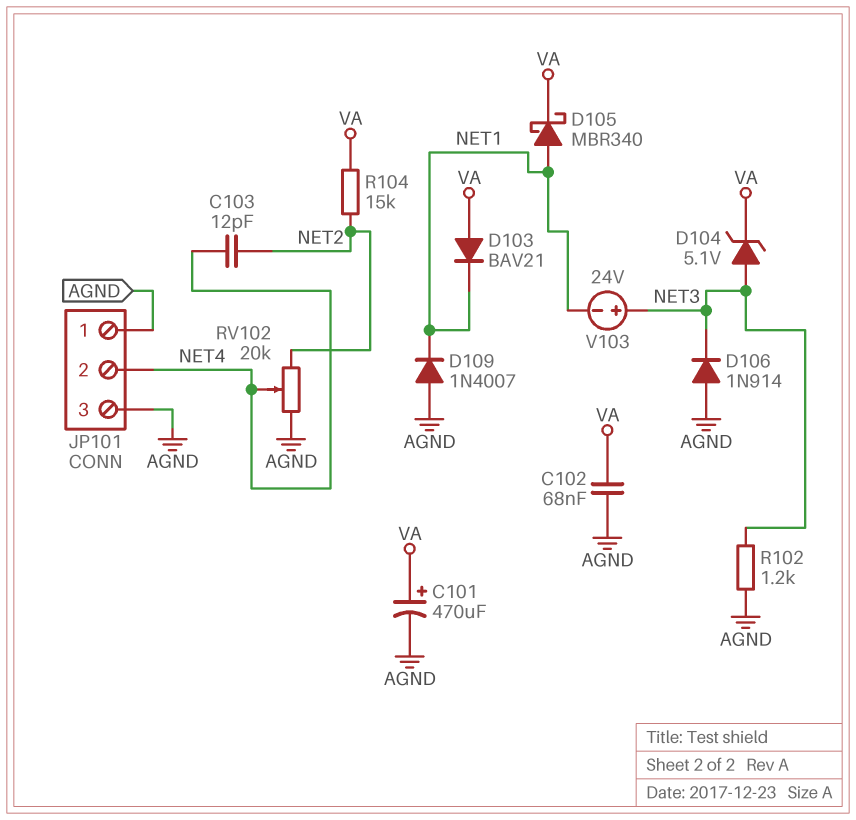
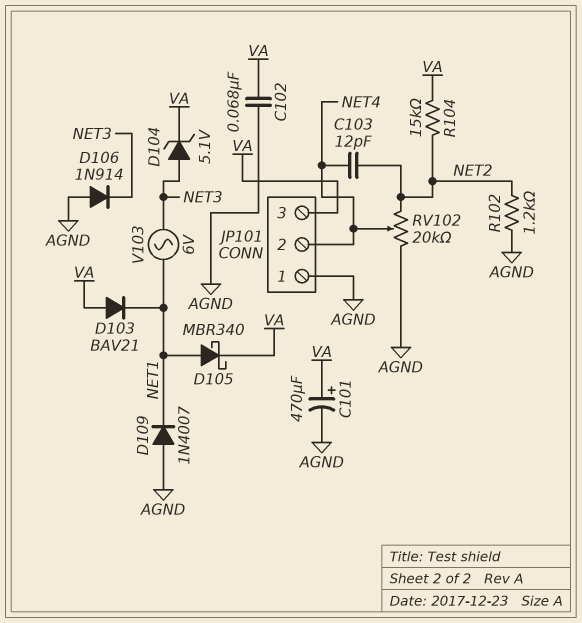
JP101 pin 3: AGND -> VA
R102: 1.2k (AGND, NET3) -> 1.2k (AGND, NET2)
V103: 24V (plus NET3, minus NET1) -> AC 6V (NET1, NET3)

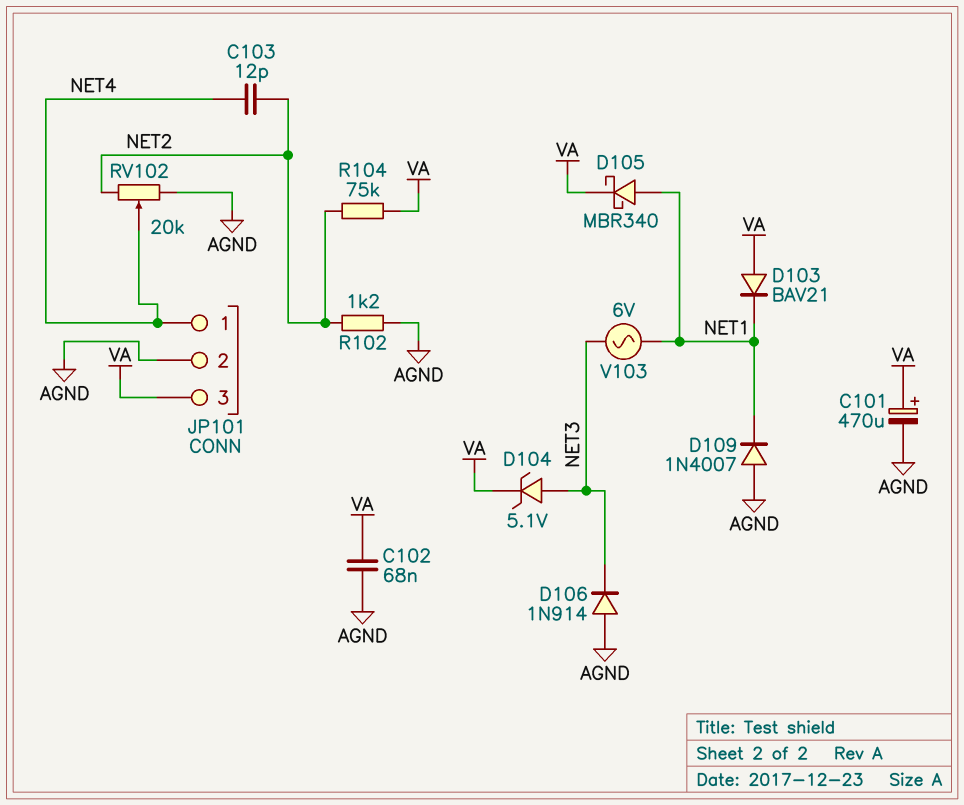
JP101 pin 1: AGND -> NET4
JP101 pin 2: NET4 -> AGND
R104: 15k (NET2, VA) -> 75k (NET2, VA)

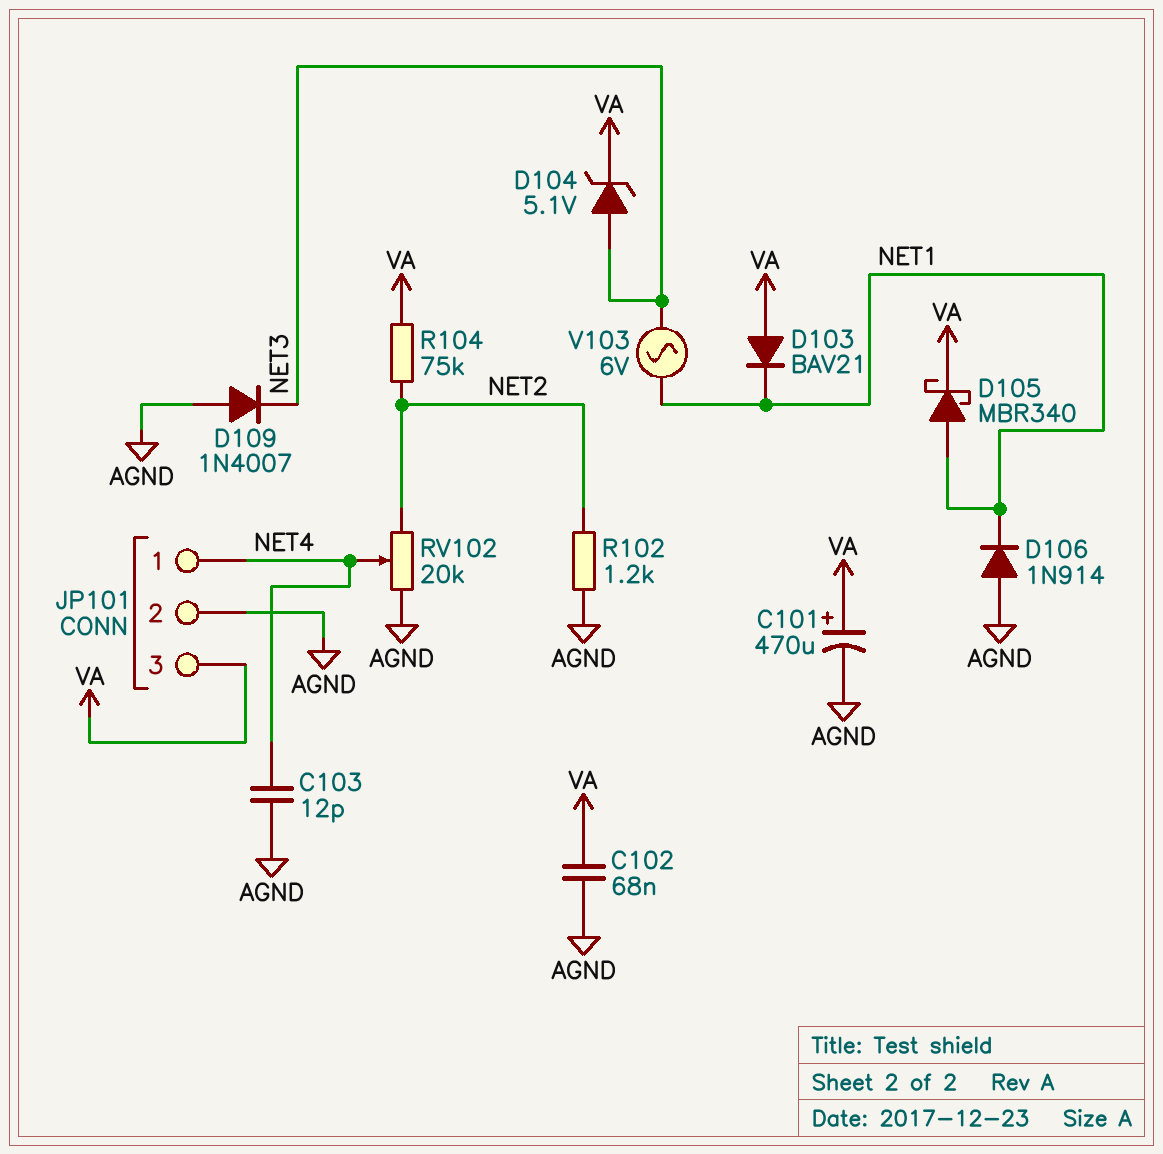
C103: 12pF (NET2, NET4) -> 12pF (AGND, NET4)
D106: diode 1N914 (A AGND, K NET3) -> diode 1N914 (A AGND, K NET1)
D109: diode 1N4007 (A AGND, K NET1) -> diode 1N4007 (A AGND, K NET3)

